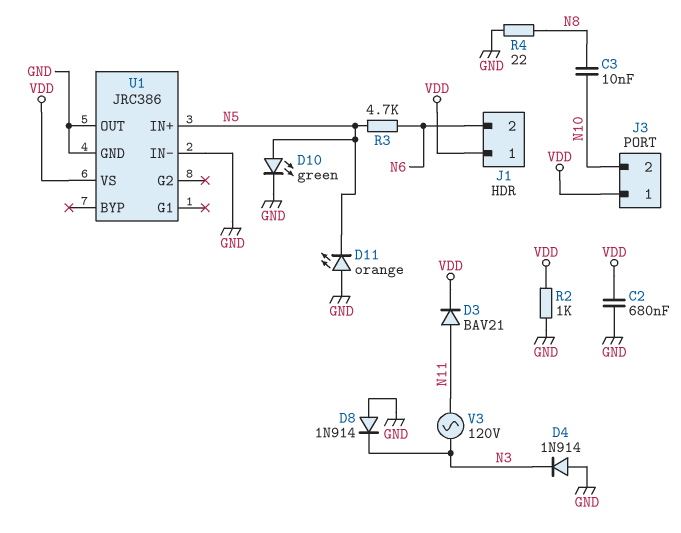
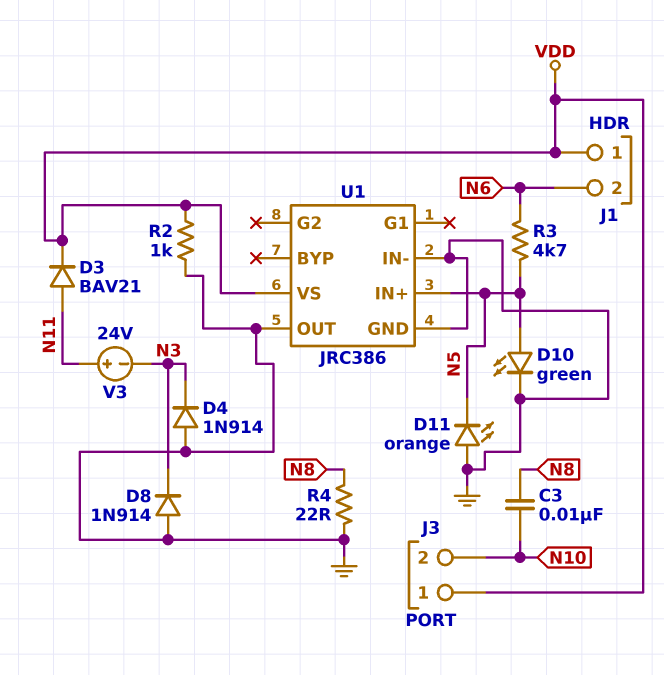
C2: 680nF (GND, VDD) -> none
V3: AC 120V (N3, N11) -> 24V (plus N11, minus N3)

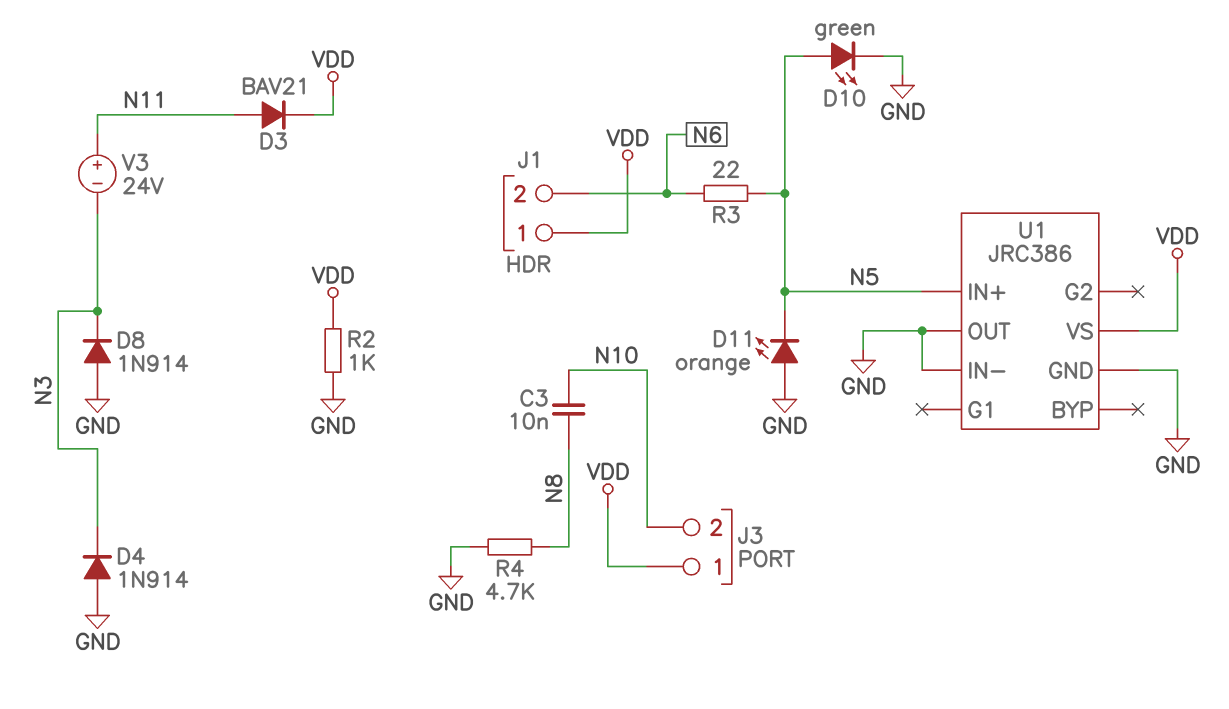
R3: 4.7k (N5, N6) -> 22 (N5, N6)
R4: 22 (GND, N8) -> 4.7k (GND, N8)

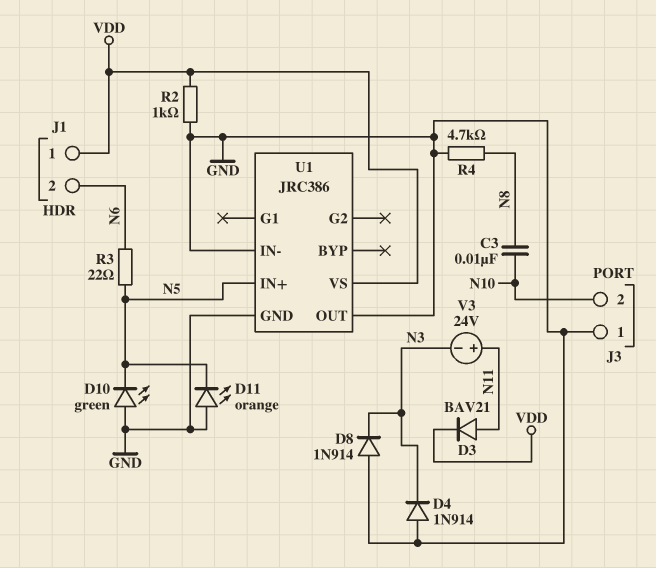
D10: LED green (A N5, K GND) -> LED green (A GND, K N5)
J3 pin 1: VDD -> GND

